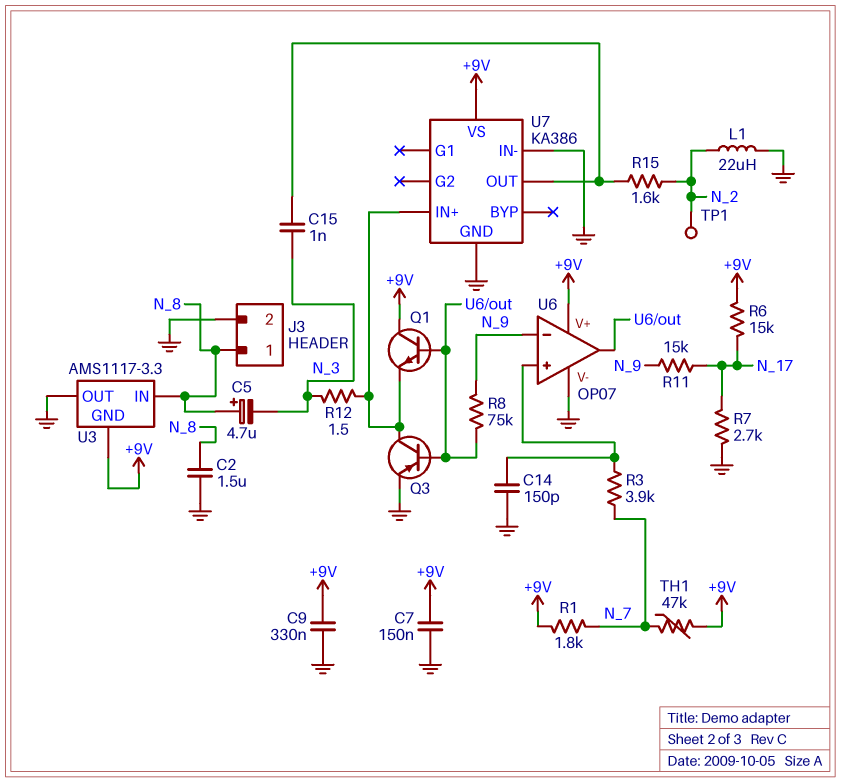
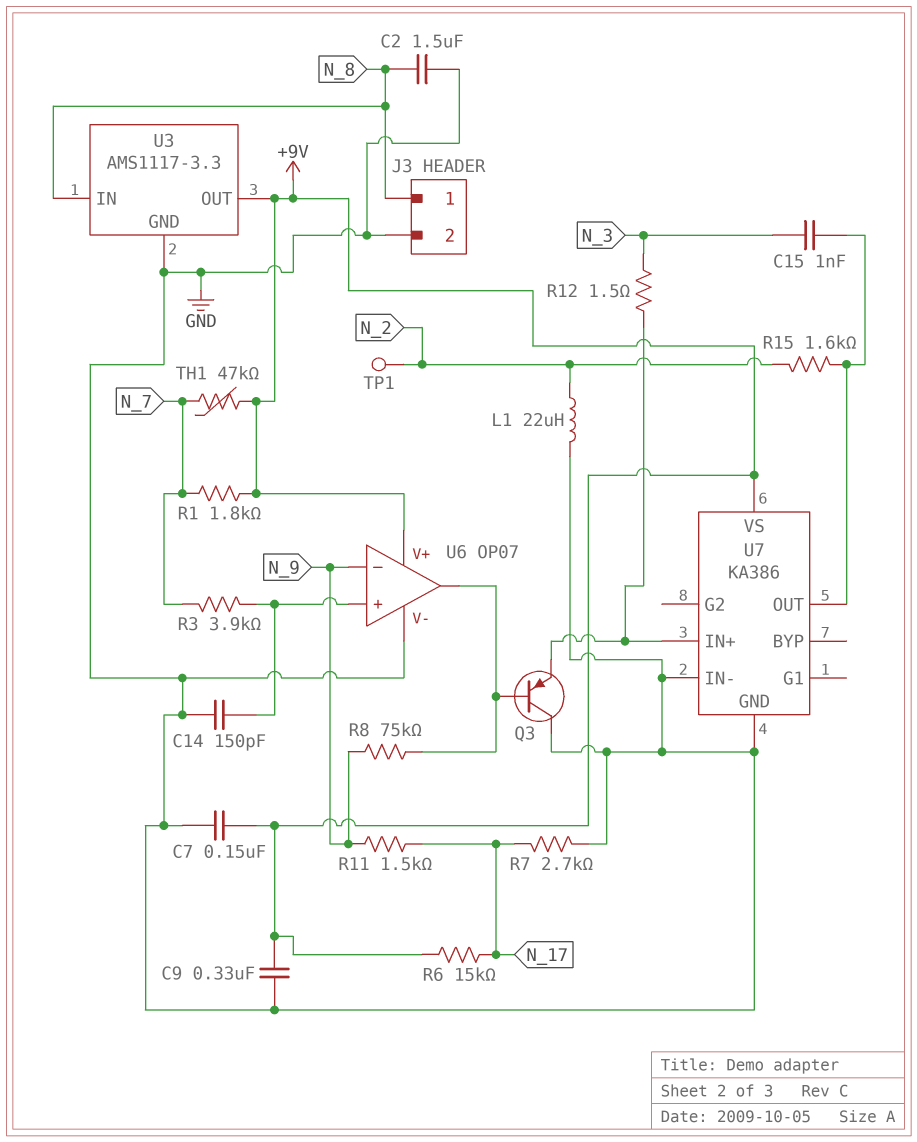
C5: 4.7uF (plus N_8, minus N_3) -> none
Q1: NPN (B U6/out, C +9V, E U7/IN+) -> none
Q3: PNP (B U6/out, C U7/IN+, E GND) -> PNP (B U6/out, C GND, E U7/IN+)
R11: 15k (N_9, N_17) -> 1.5k (N_9, N_17)
U3 pin GND: +9V -> GND
U3 pin OUT: GND -> +9V

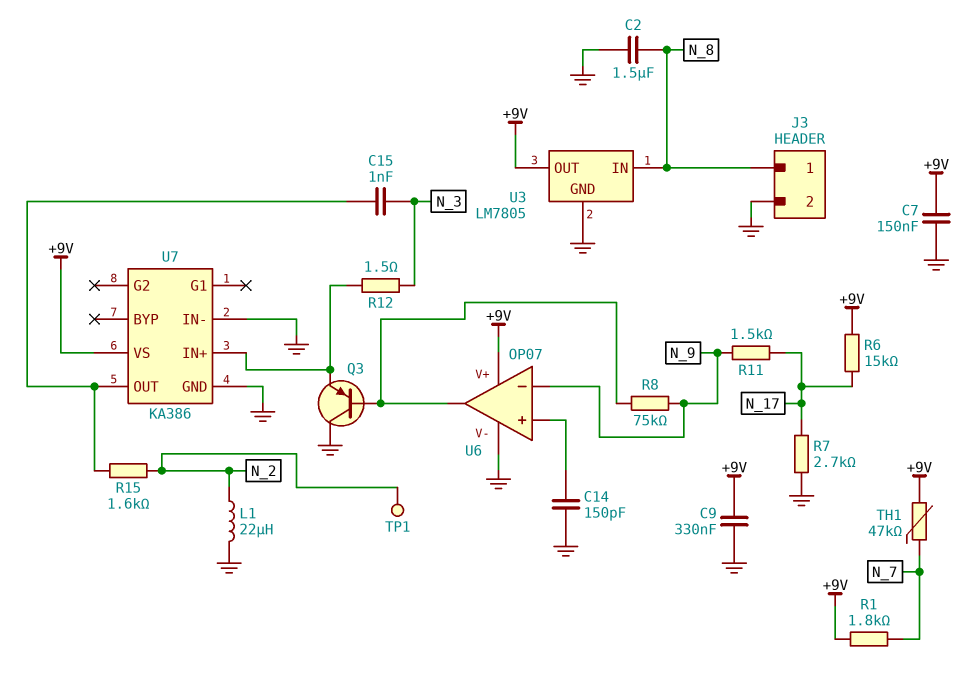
R3: 3.9k (N_7, U6/in+) -> none
U3: AMS1117-3.3 -> LM7805

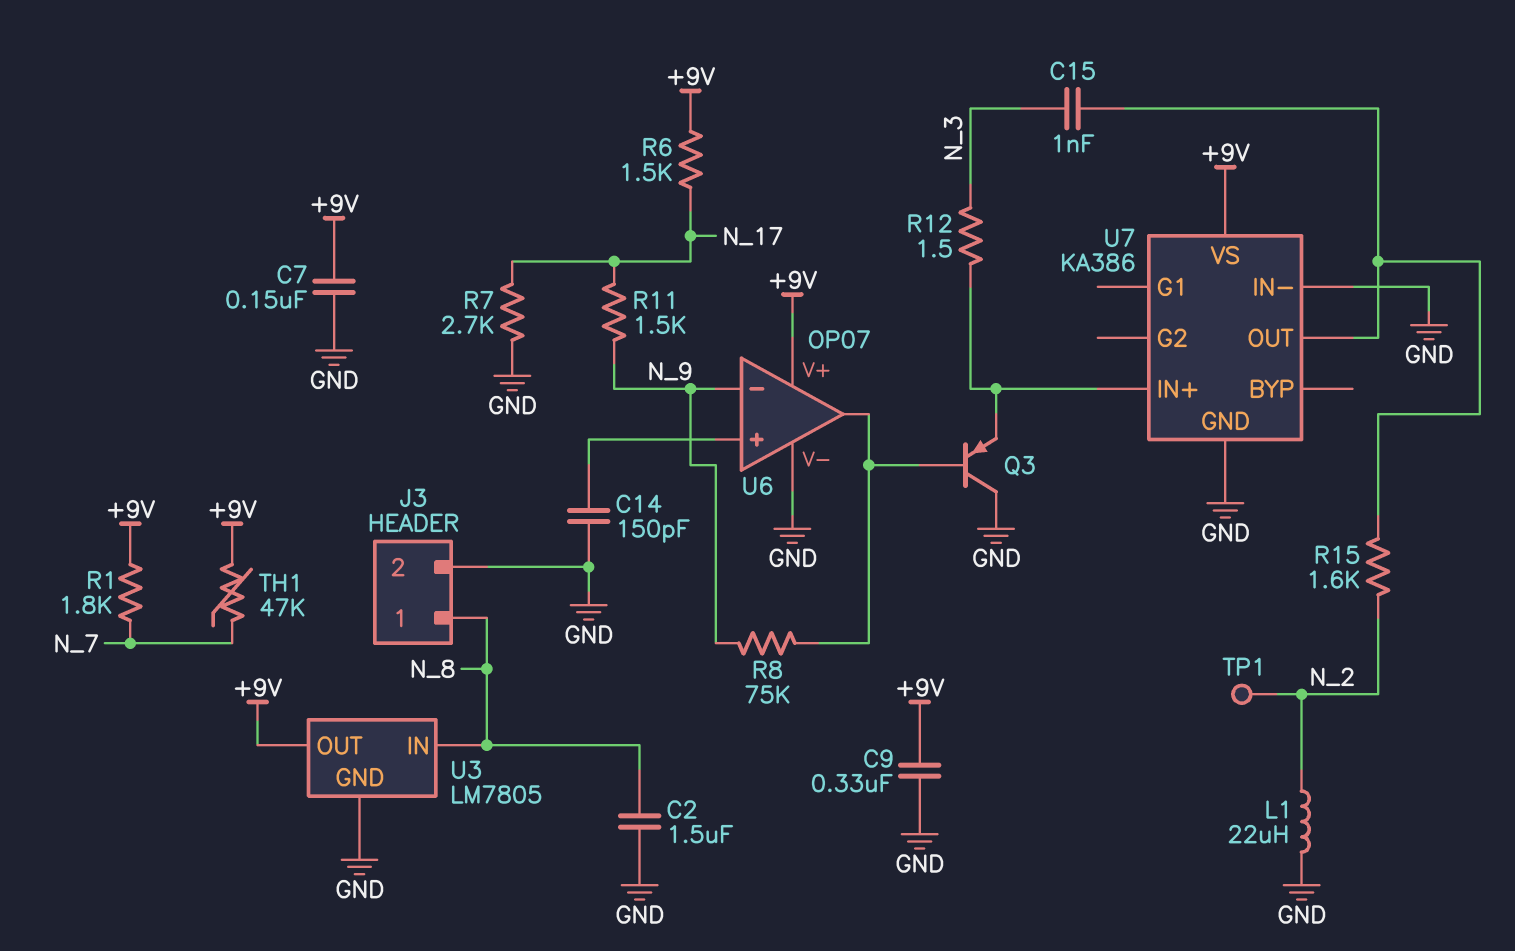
R6: 15k (+9V, N_17) -> 1.5k (+9V, N_17)

